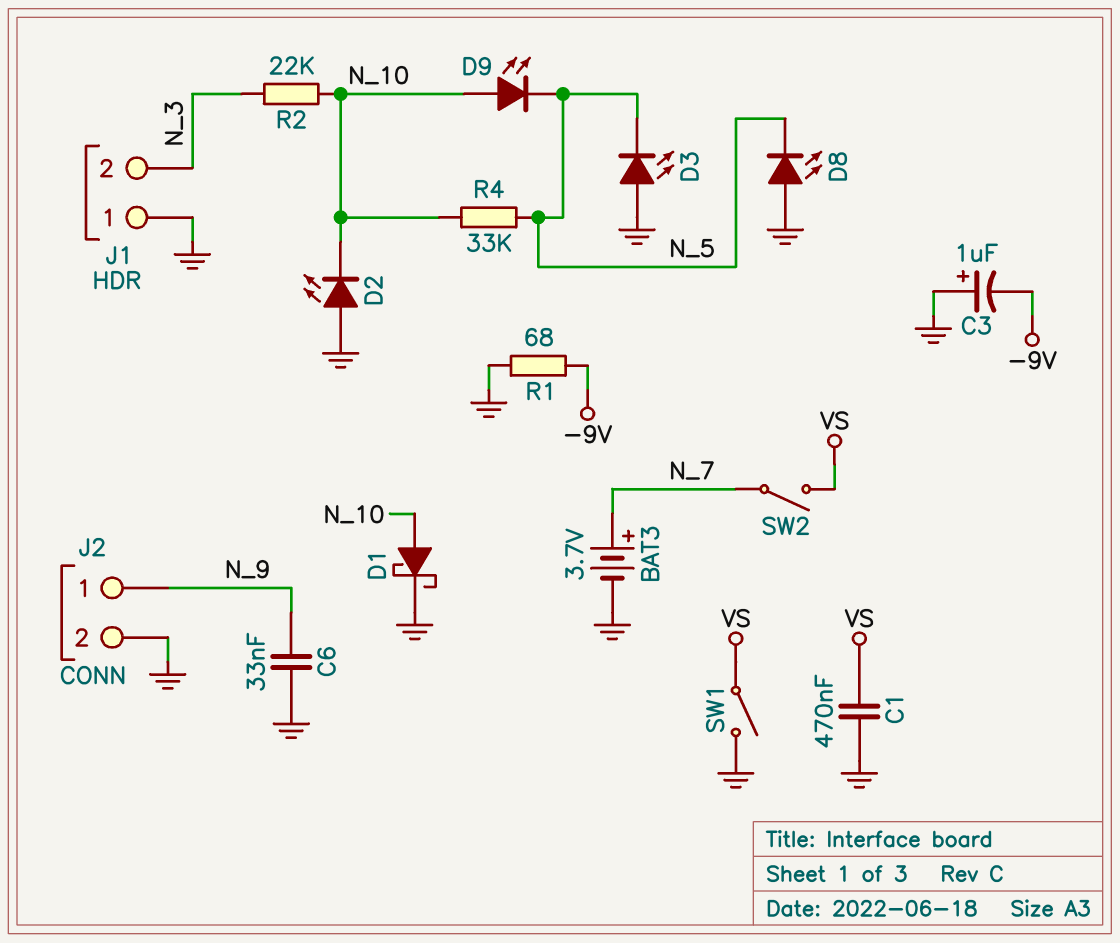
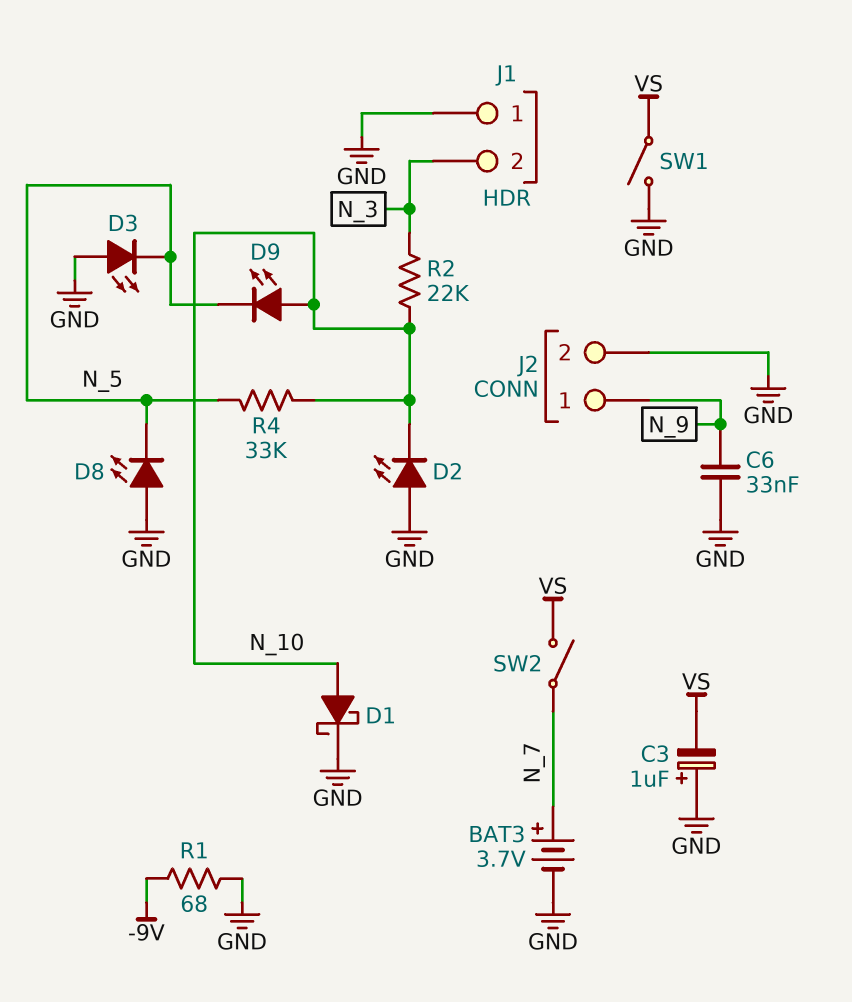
C1: 470nF (GND, VS) -> none
C3: 1uF (plus GND, minus -9V) -> 1uF (plus GND, minus VS)

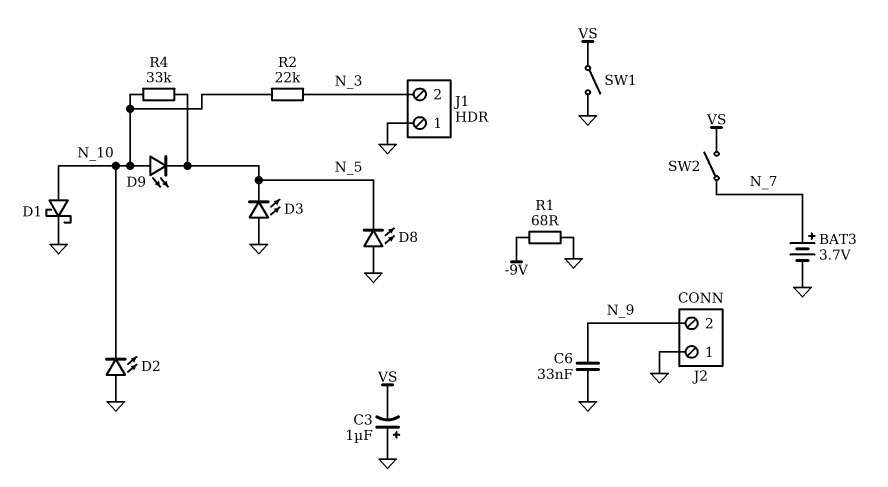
J2 pin 1: N_9 -> GND
J2 pin 2: GND -> N_9

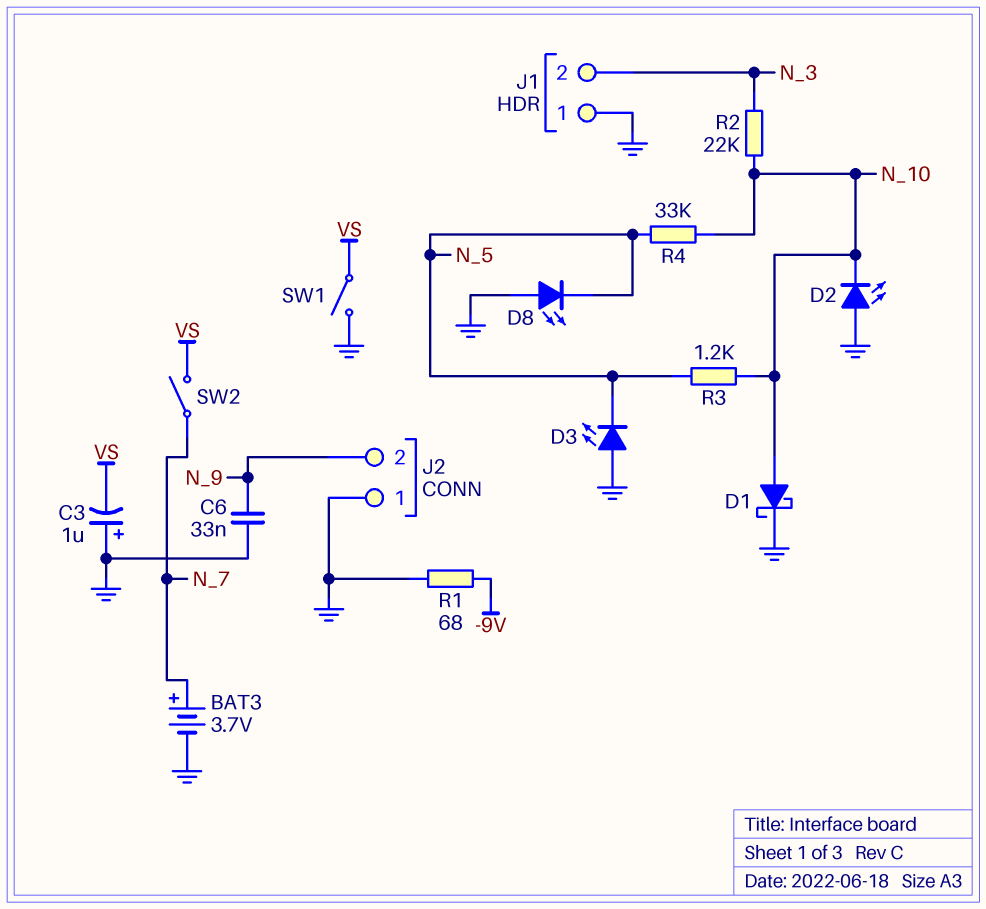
D9: LED (A N_10, K N_5) -> none
R3: none -> 1.2k (N_5, N_10)

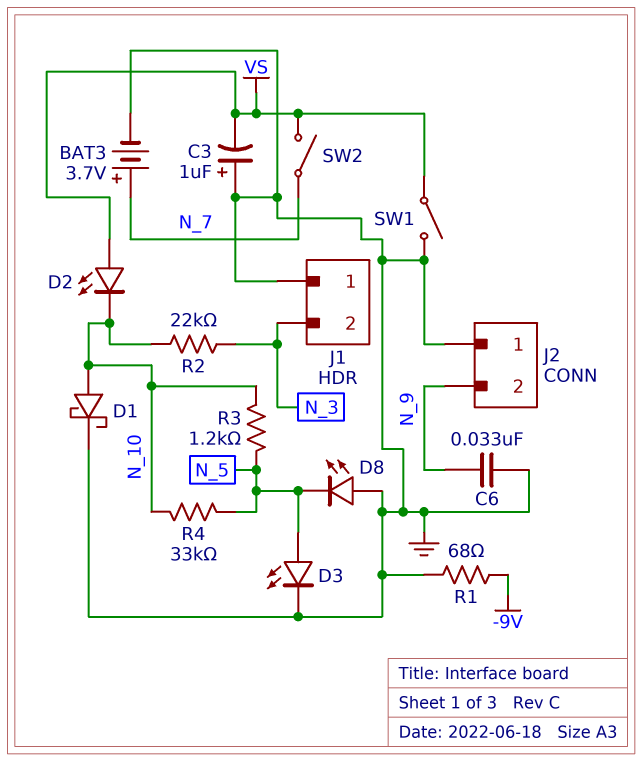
D2: LED (A GND, K N_10) -> LED (A VS, K N_10)
D3: LED (A GND, K N_5) -> LED (A N_5, K GND)

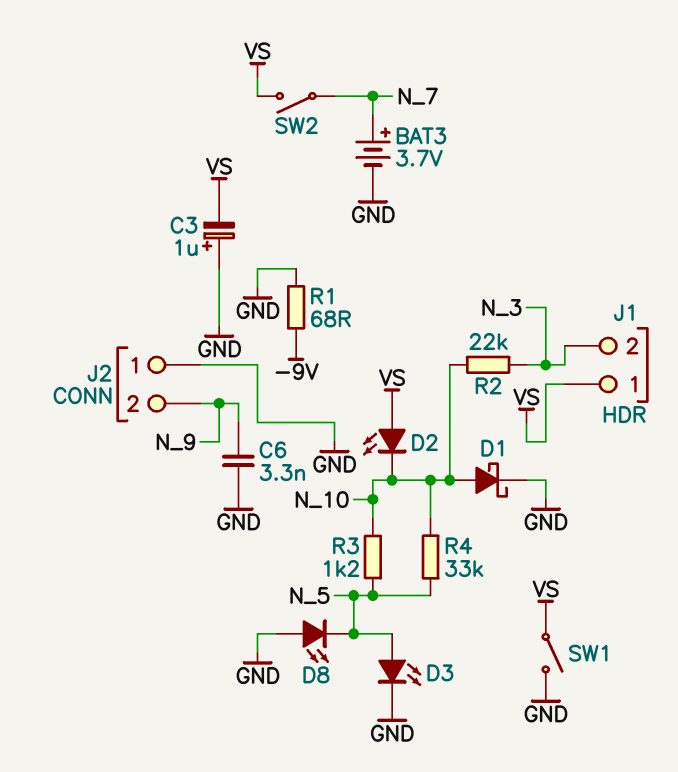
C6: 33nF (GND, N_9) -> 3.3nF (GND, N_9)
J1 pin 1: GND -> VS

